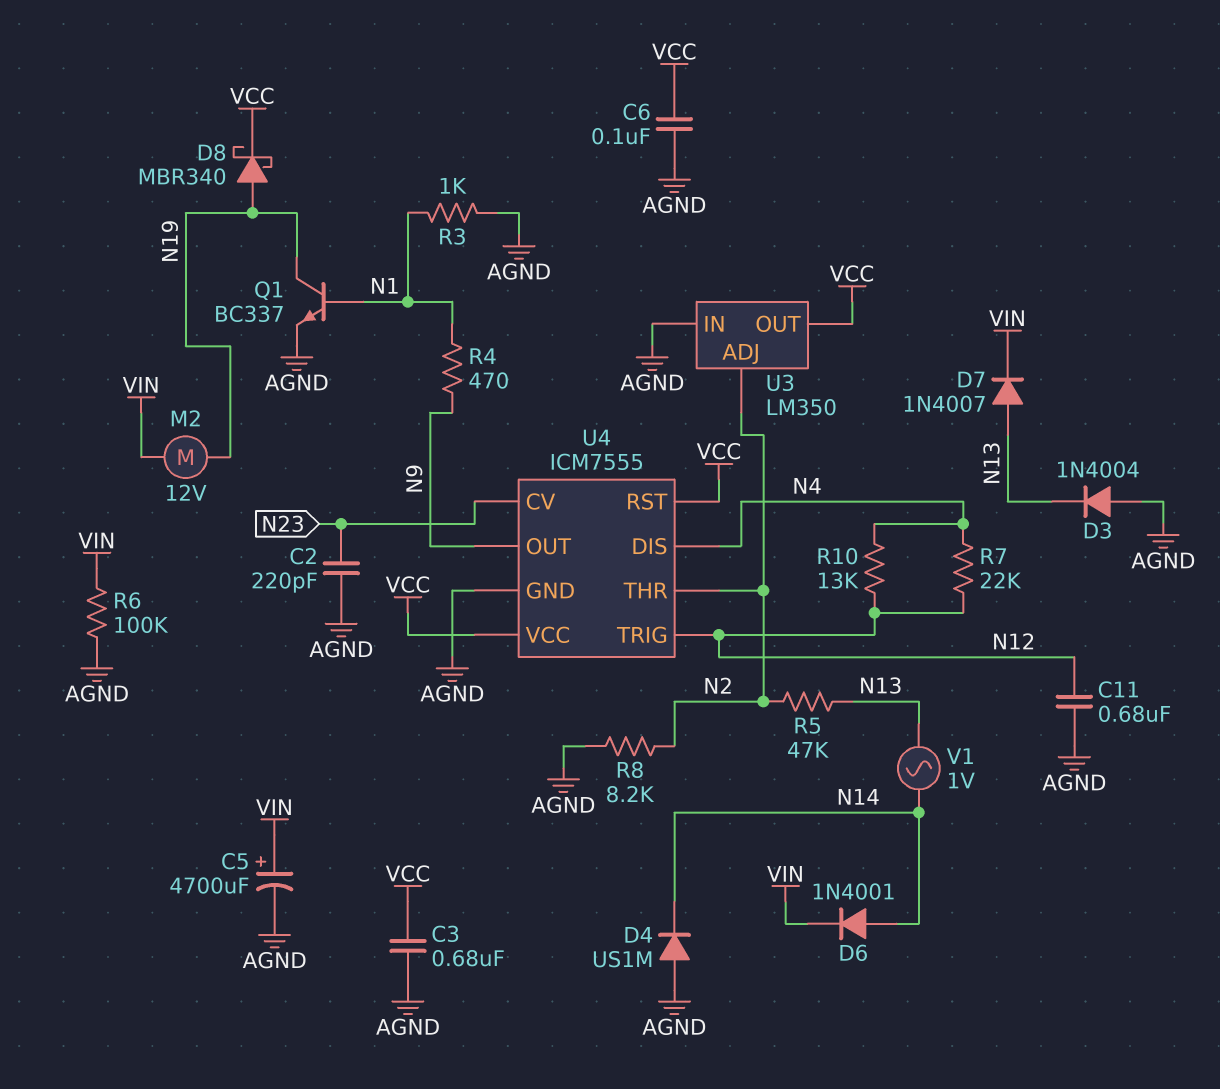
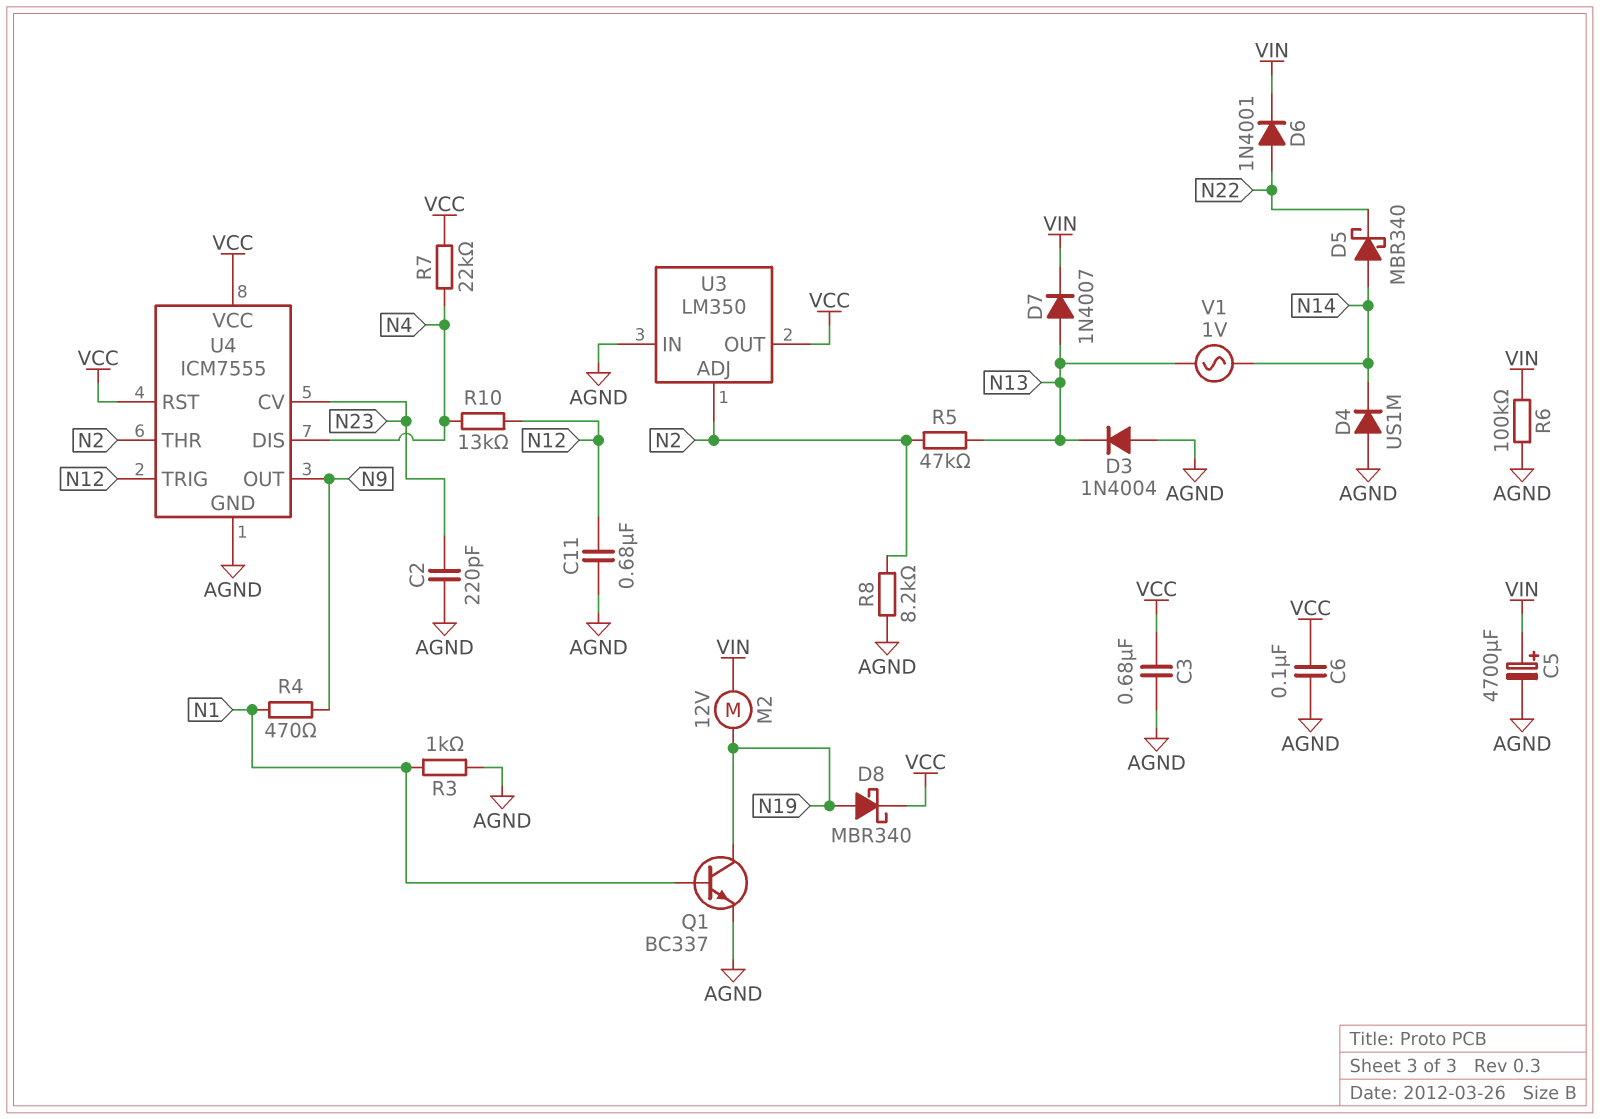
D5: none -> schottky MBR340 (A N14, K N22)
D6: diode 1N4001 (A N14, K VIN) -> diode 1N4001 (A N22, K VIN)
R7: 22k (N4, N12) -> 22k (N4, VCC)

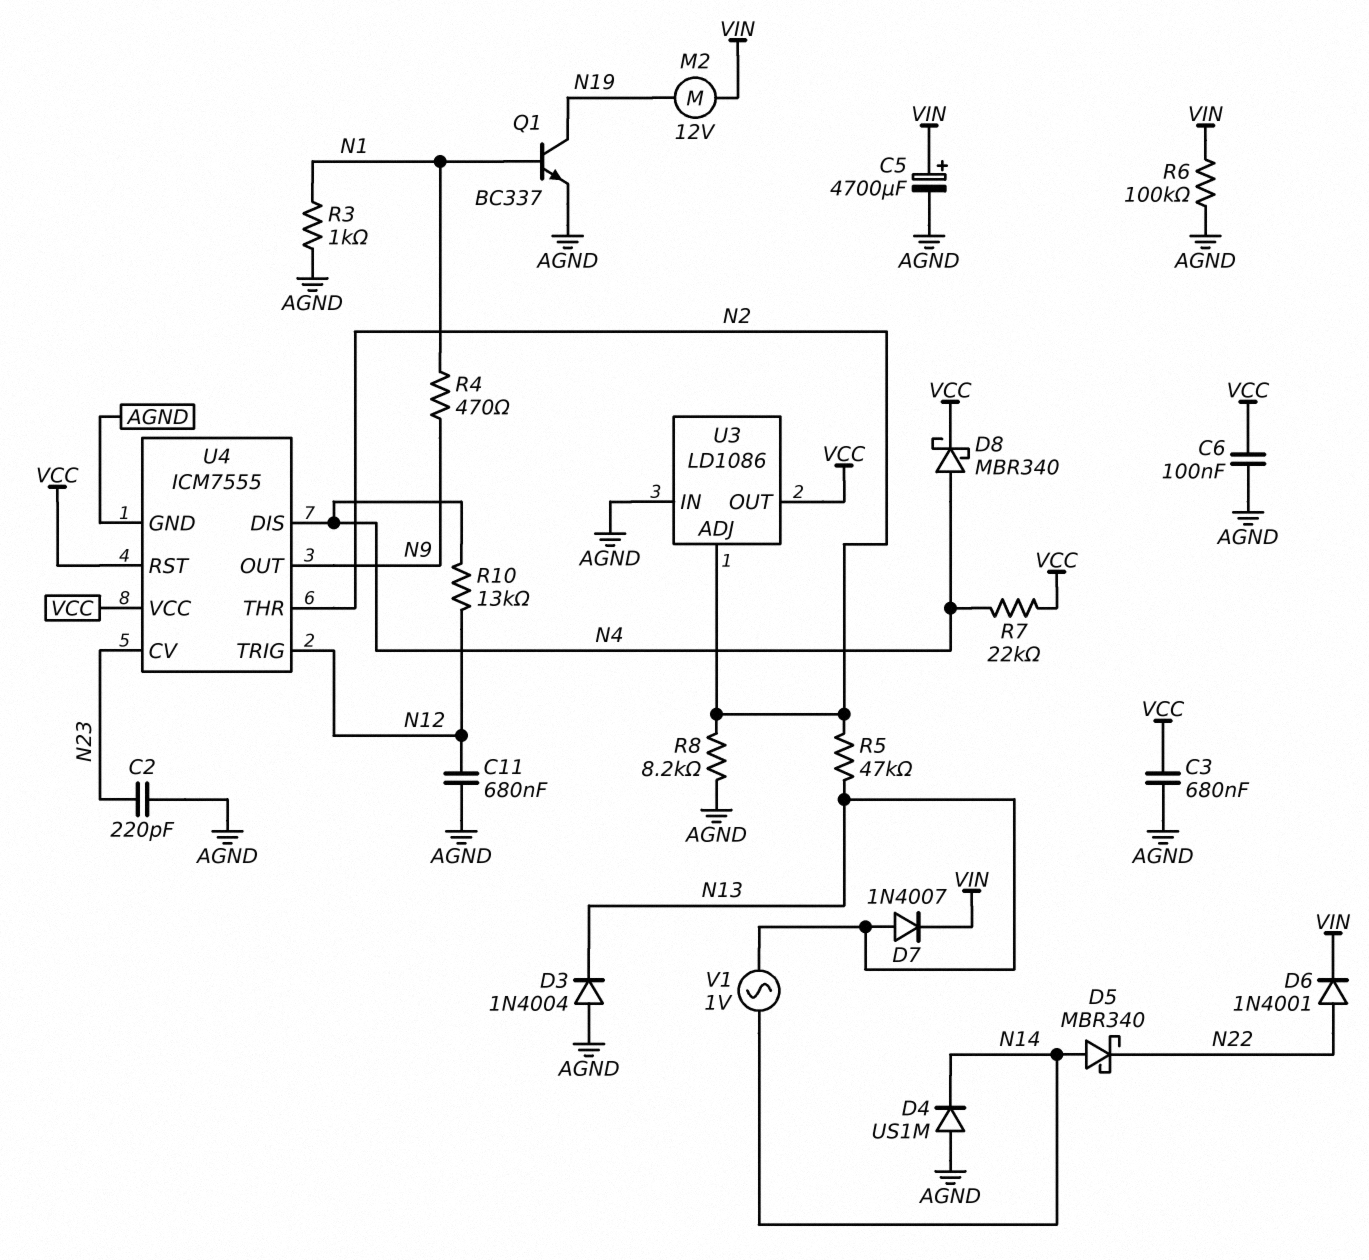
D8: schottky MBR340 (A N19, K VCC) -> schottky MBR340 (A N4, K VCC)
U3: LM350 -> LD1086

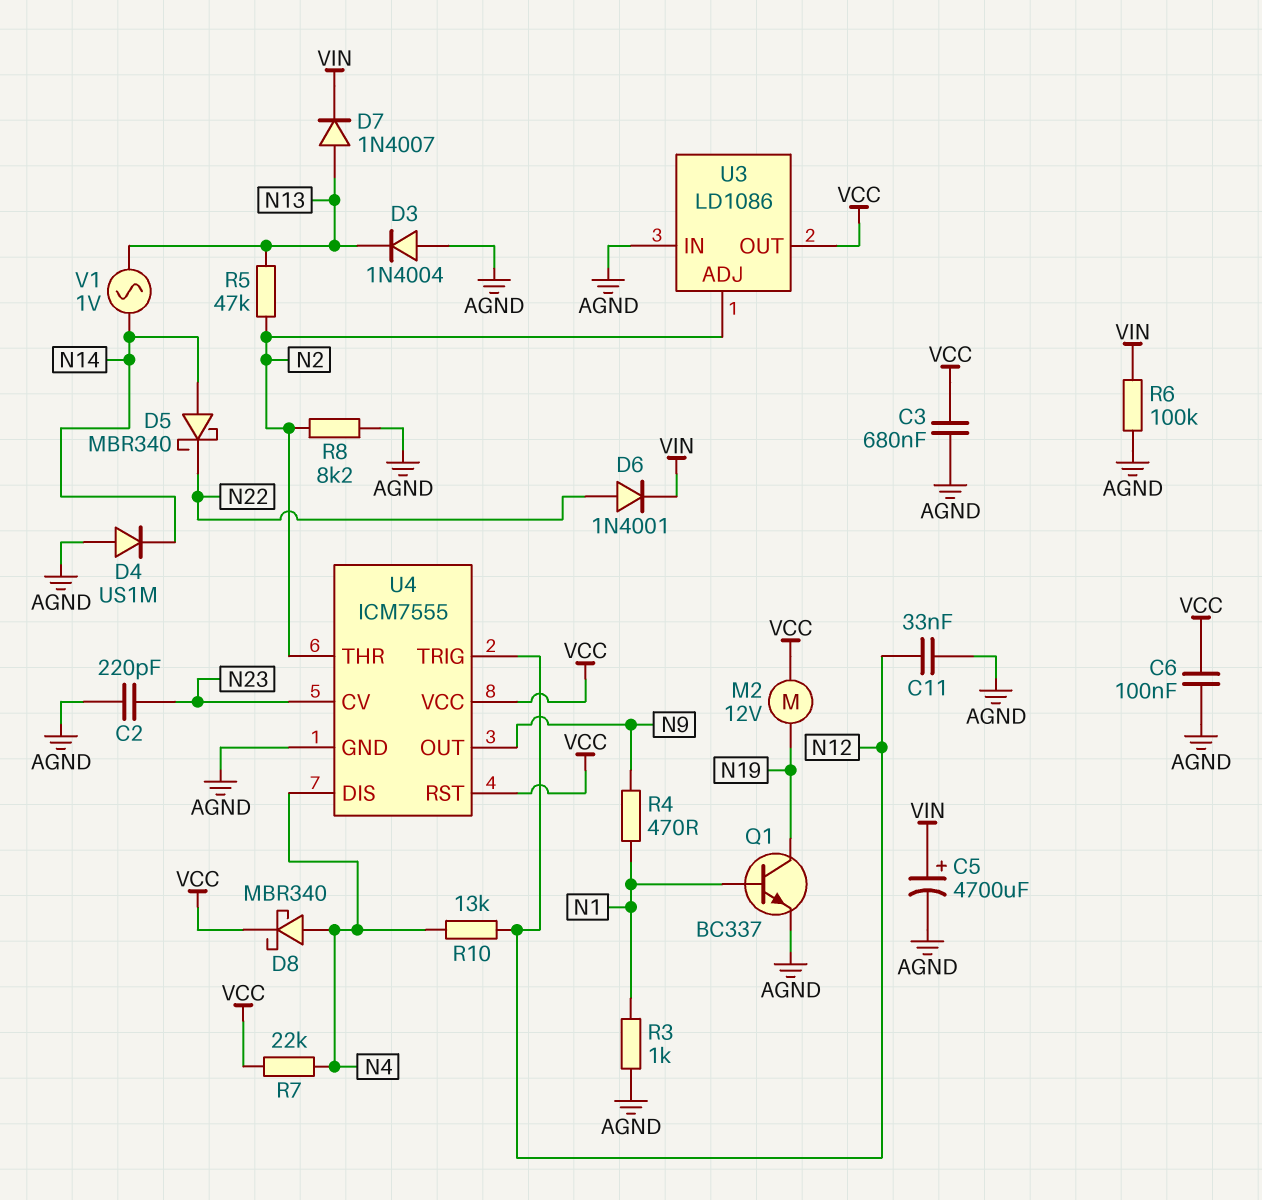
C11: 680nF (AGND, N12) -> 33nF (AGND, N12)
M2: motor 12V (N19, VIN) -> motor 12V (N19, VCC)

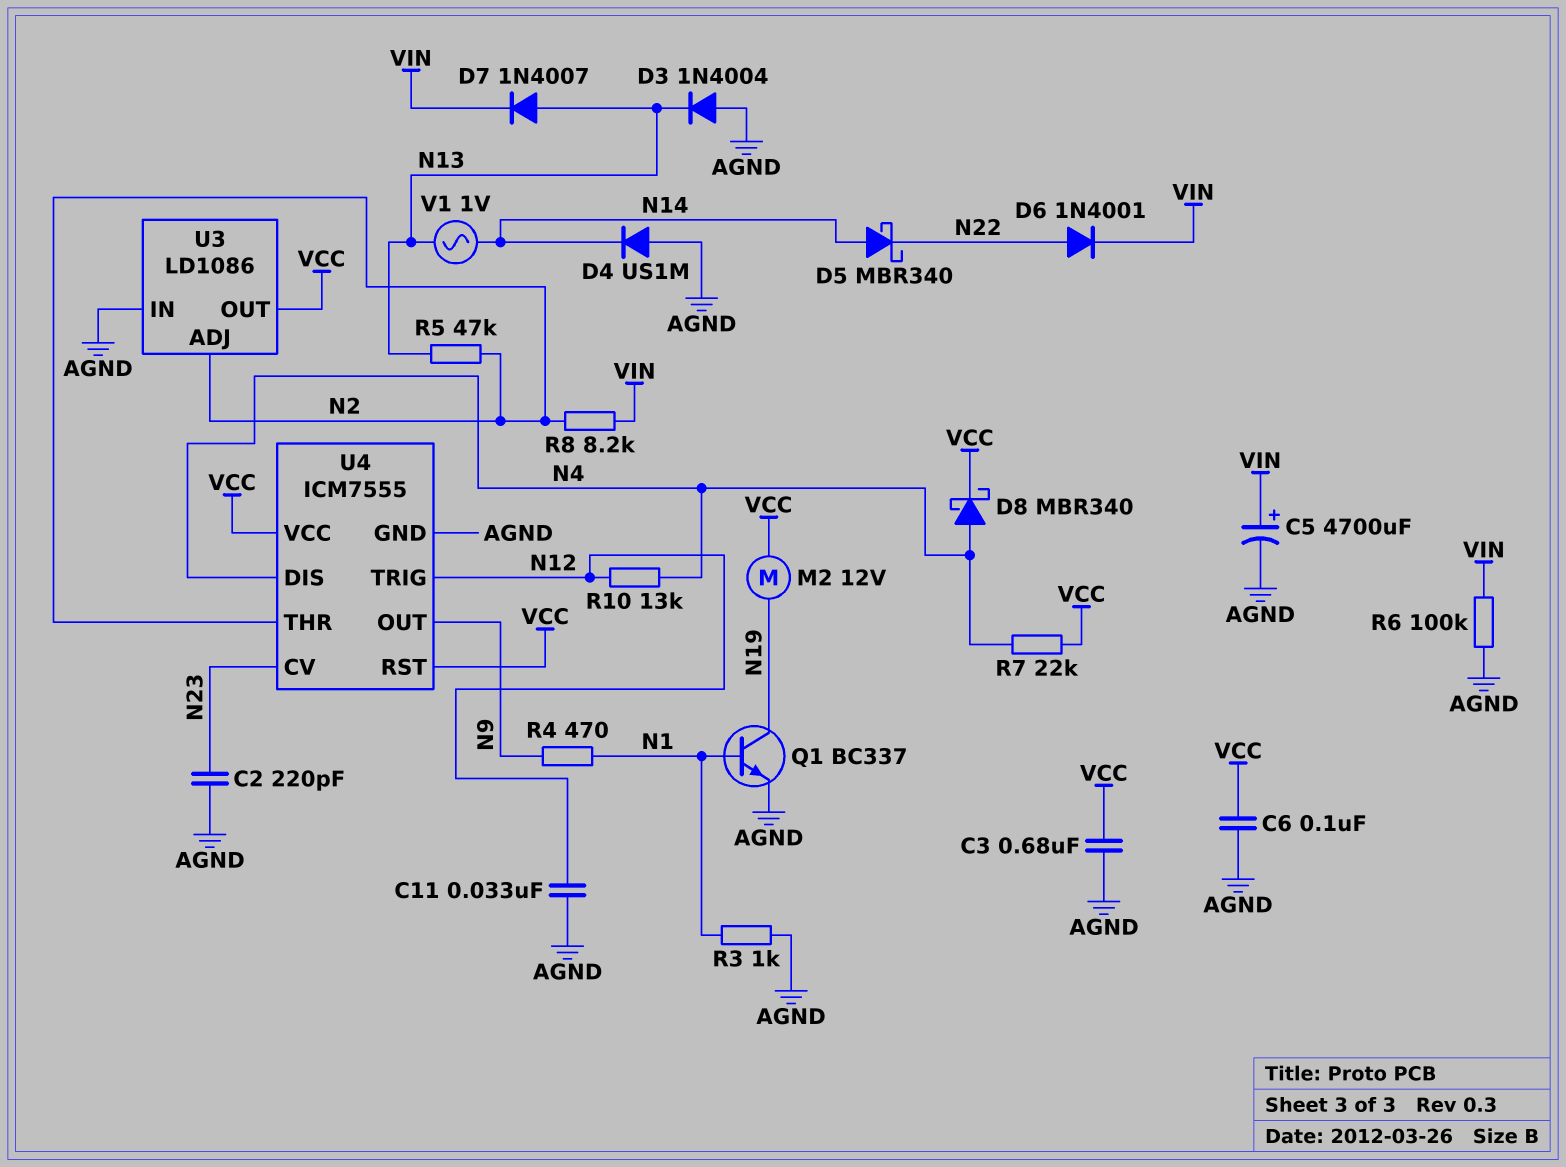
R8: 8.2k (AGND, N2) -> 8.2k (N2, VIN)

